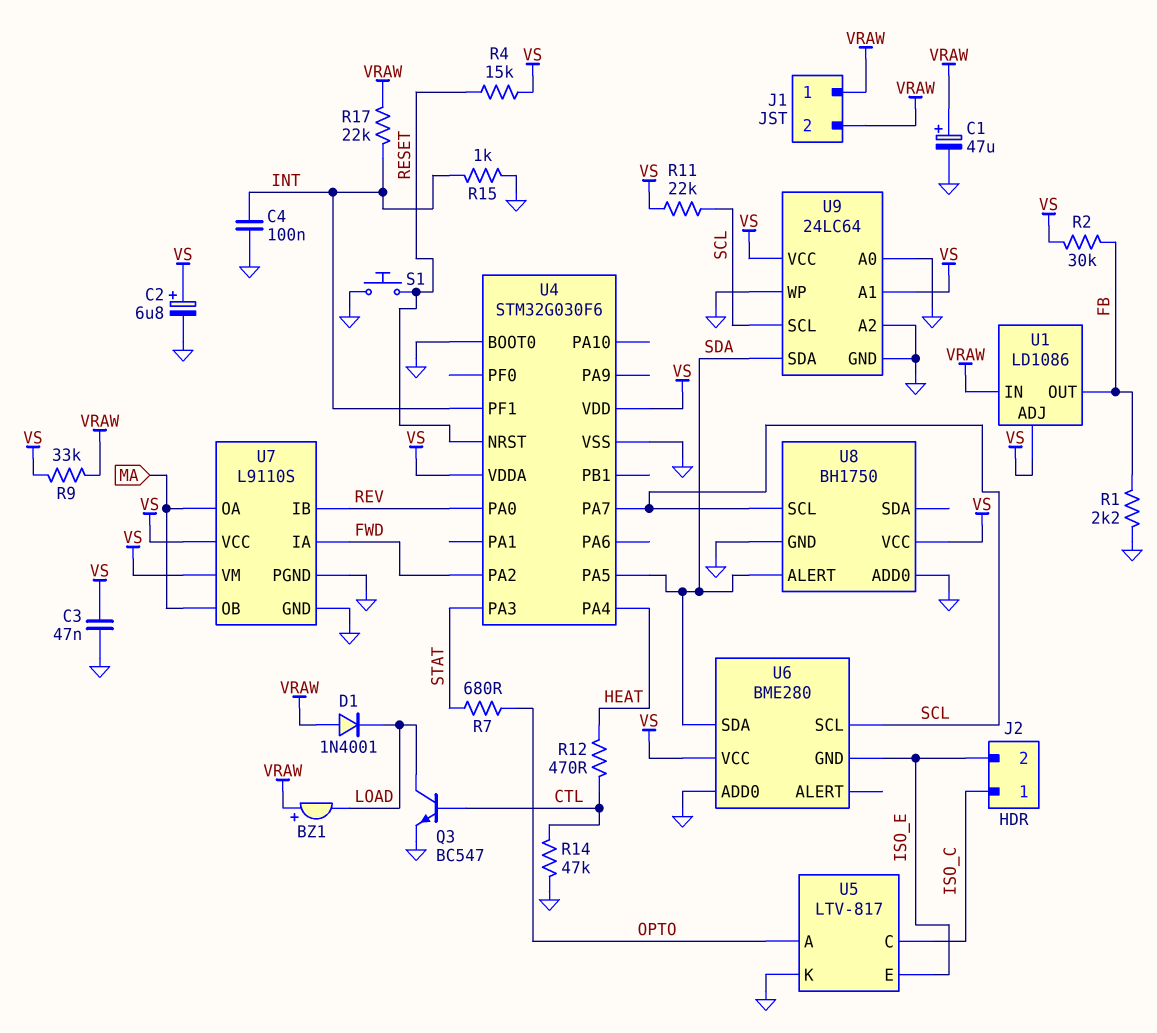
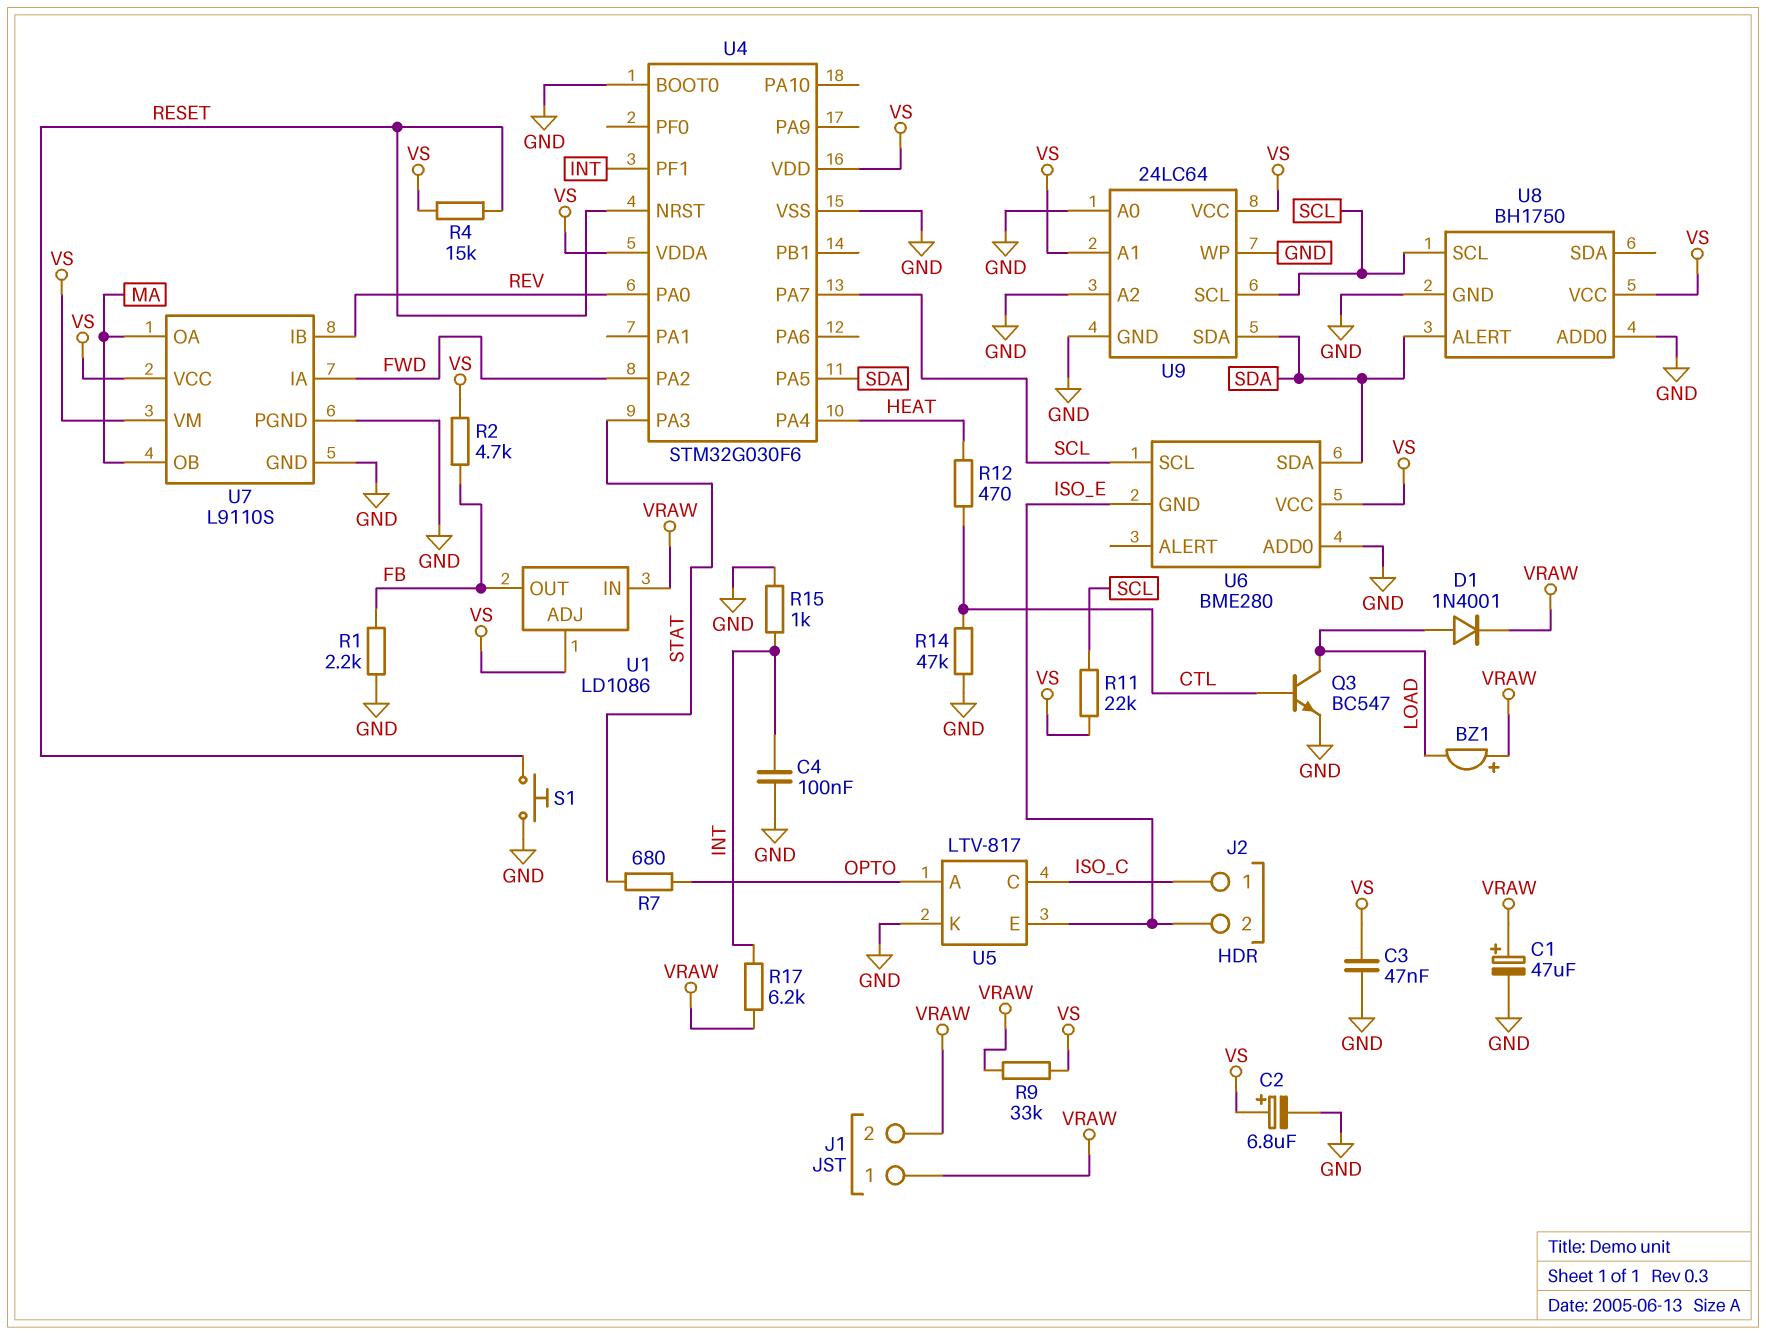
D1: diode 1N4001 (A VRAW, K LOAD) -> diode 1N4001 (A LOAD, K VRAW)
R2: 30k (FB, VS) -> 4.7k (FB, VS)
R17: 22k (INT, VRAW) -> 6.2k (INT, VRAW)

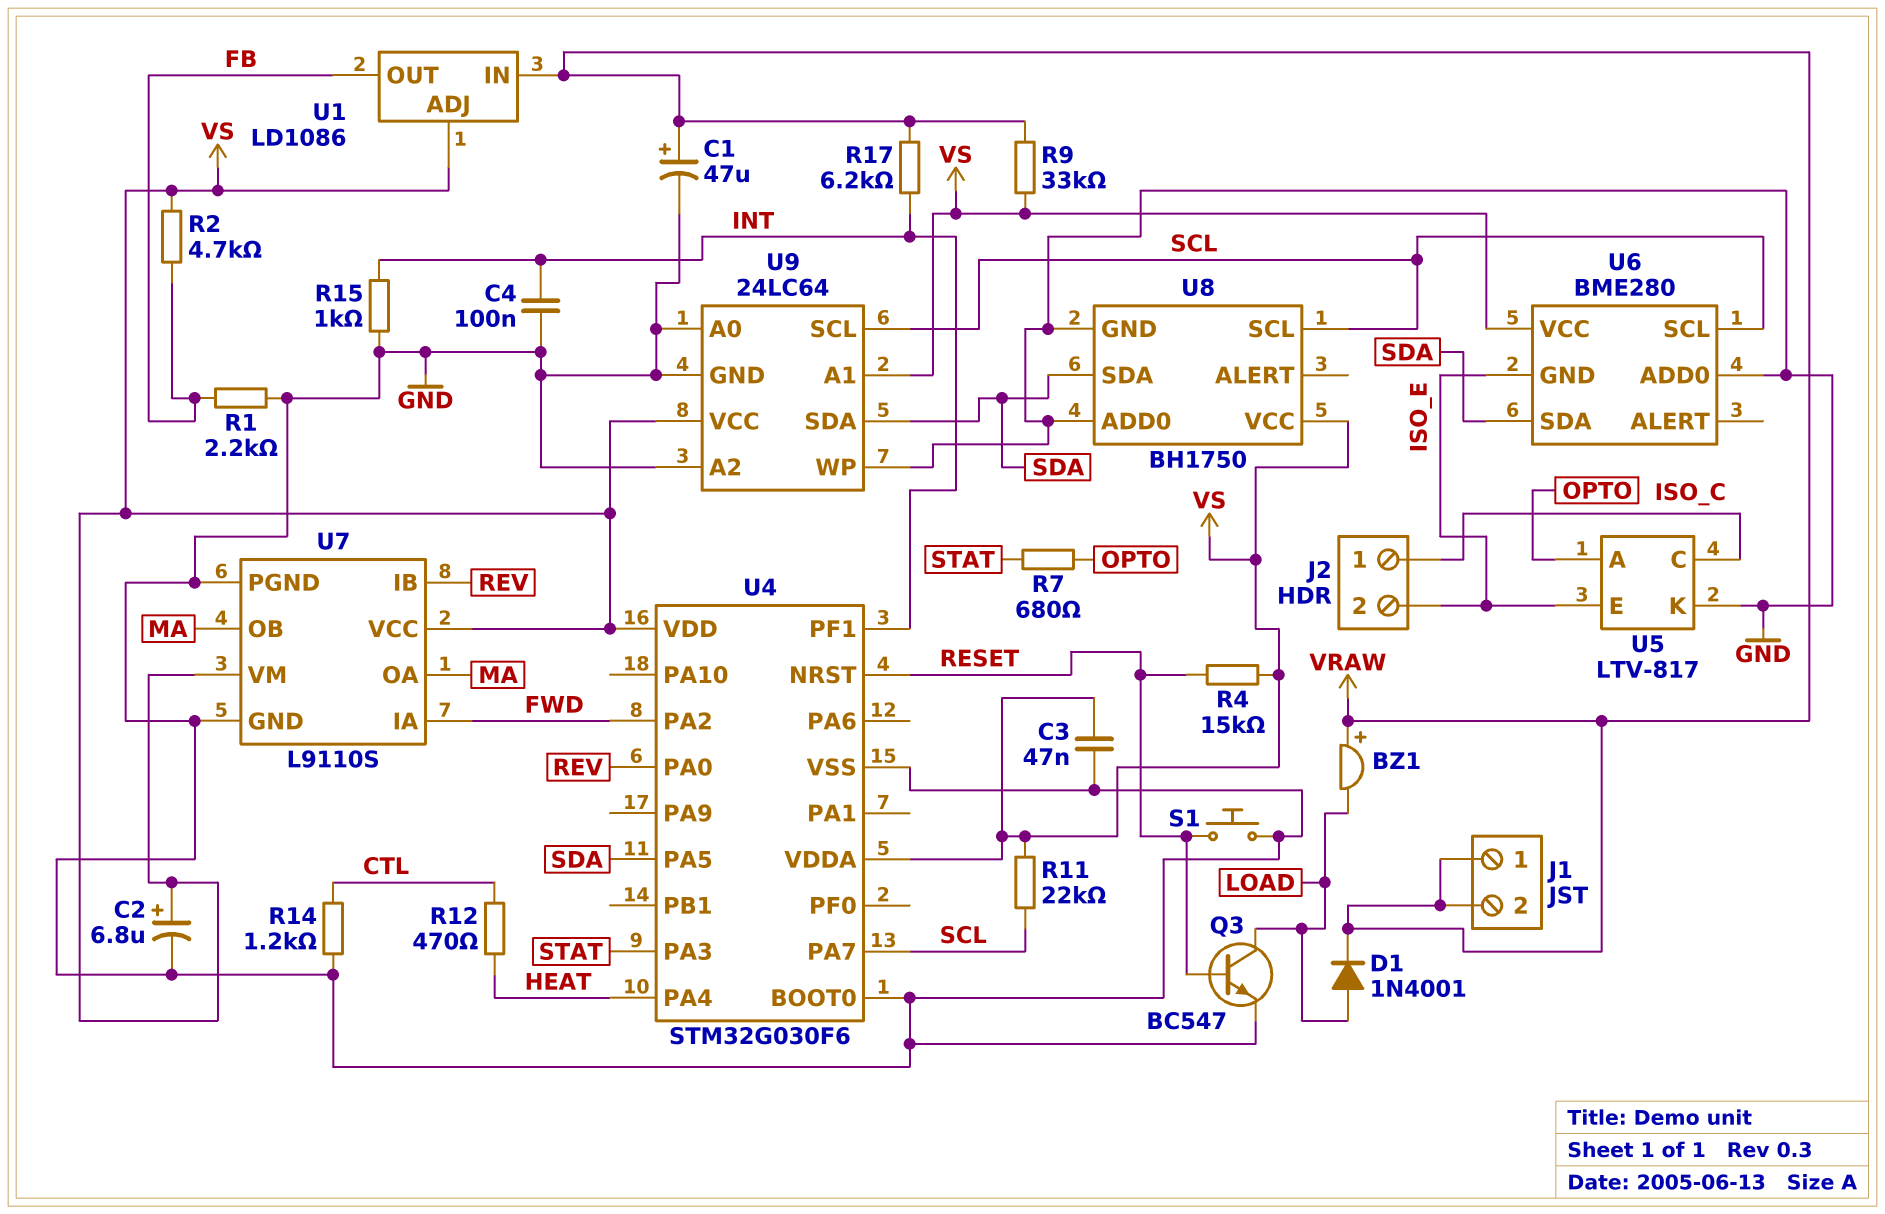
Q3: NPN BC547 (B CTL, C LOAD, E GND) -> NPN BC547 (B RESET, C LOAD, E GND)
R14: 47k (CTL, GND) -> 1.2k (CTL, GND)
U8 pin ALERT: SDA -> none
U8 pin SDA: none -> SDA

